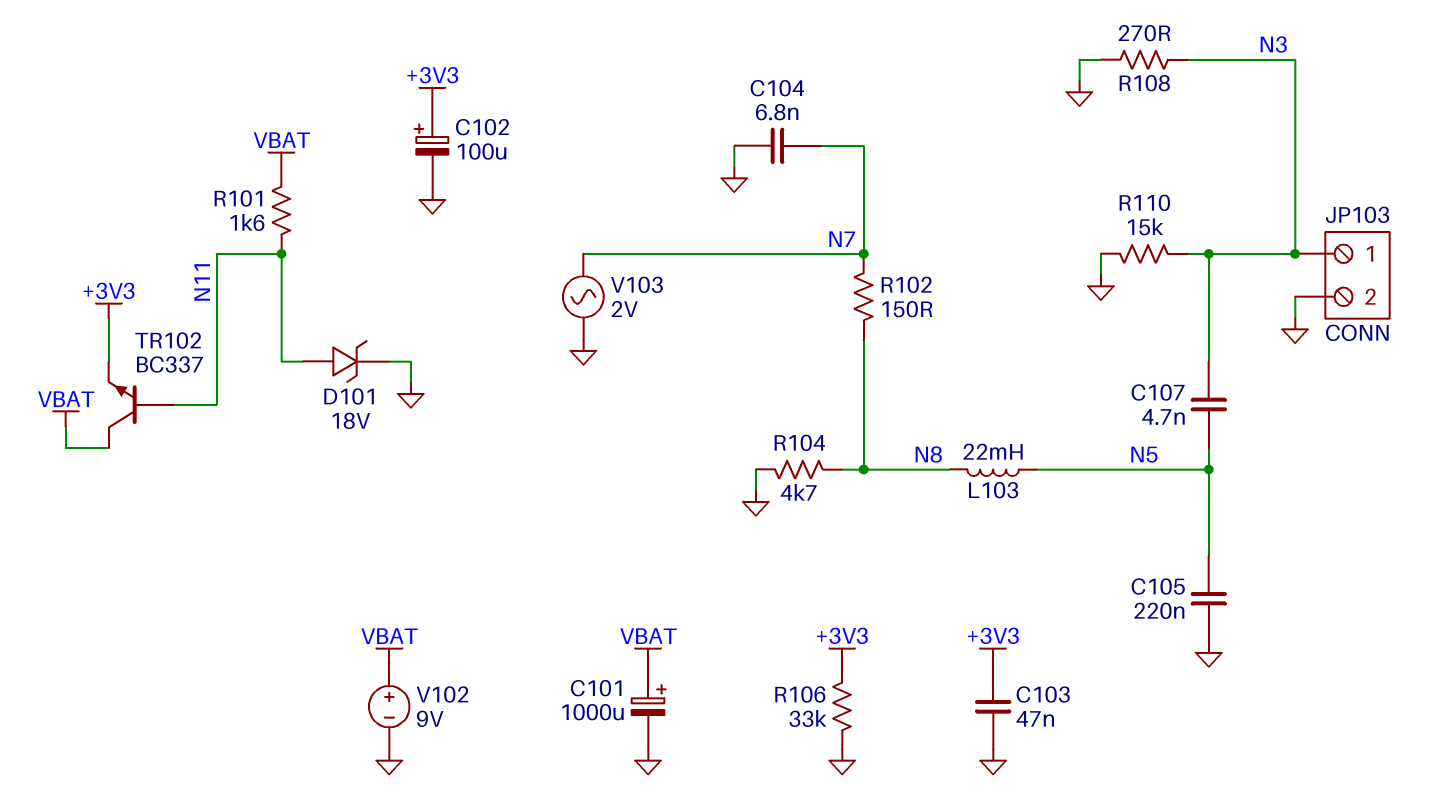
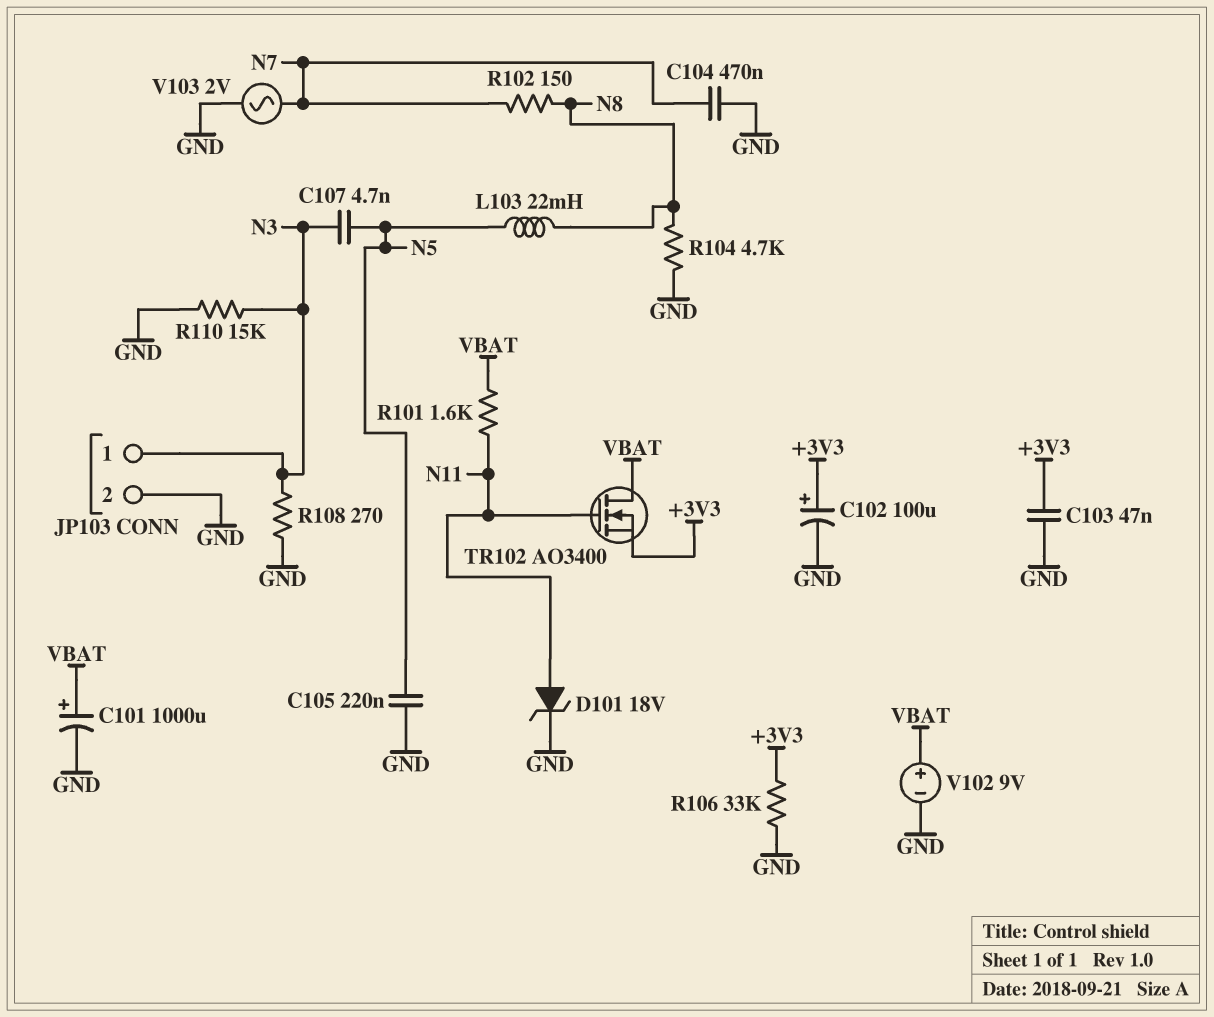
C104: 6.8nF (GND, N7) -> 470nF (GND, N7)
TR102: NPN BC337 (B N11, C VBAT, E +3V3) -> NMOS AO3400 (G N11, D VBAT, S +3V3)

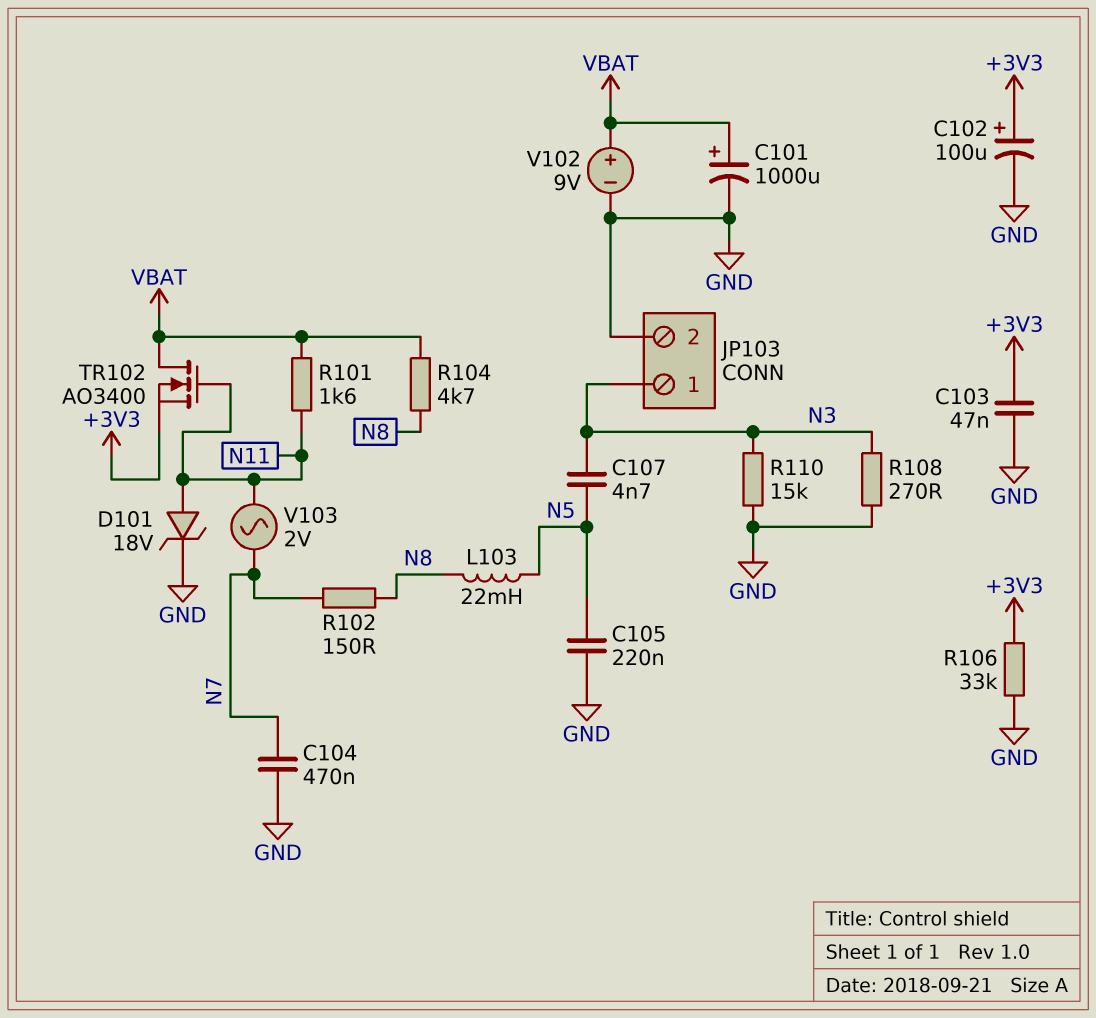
R104: 4.7k (GND, N8) -> 4.7k (N8, VBAT)
V103: AC 2V (GND, N7) -> AC 2V (N7, N11)

